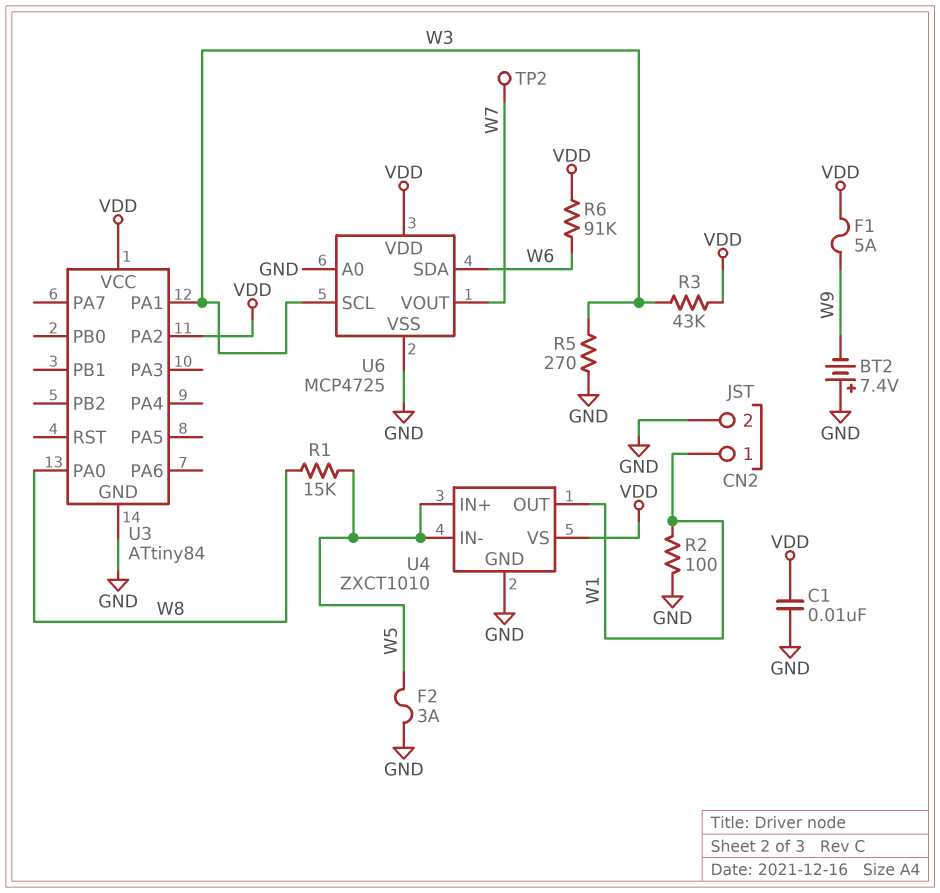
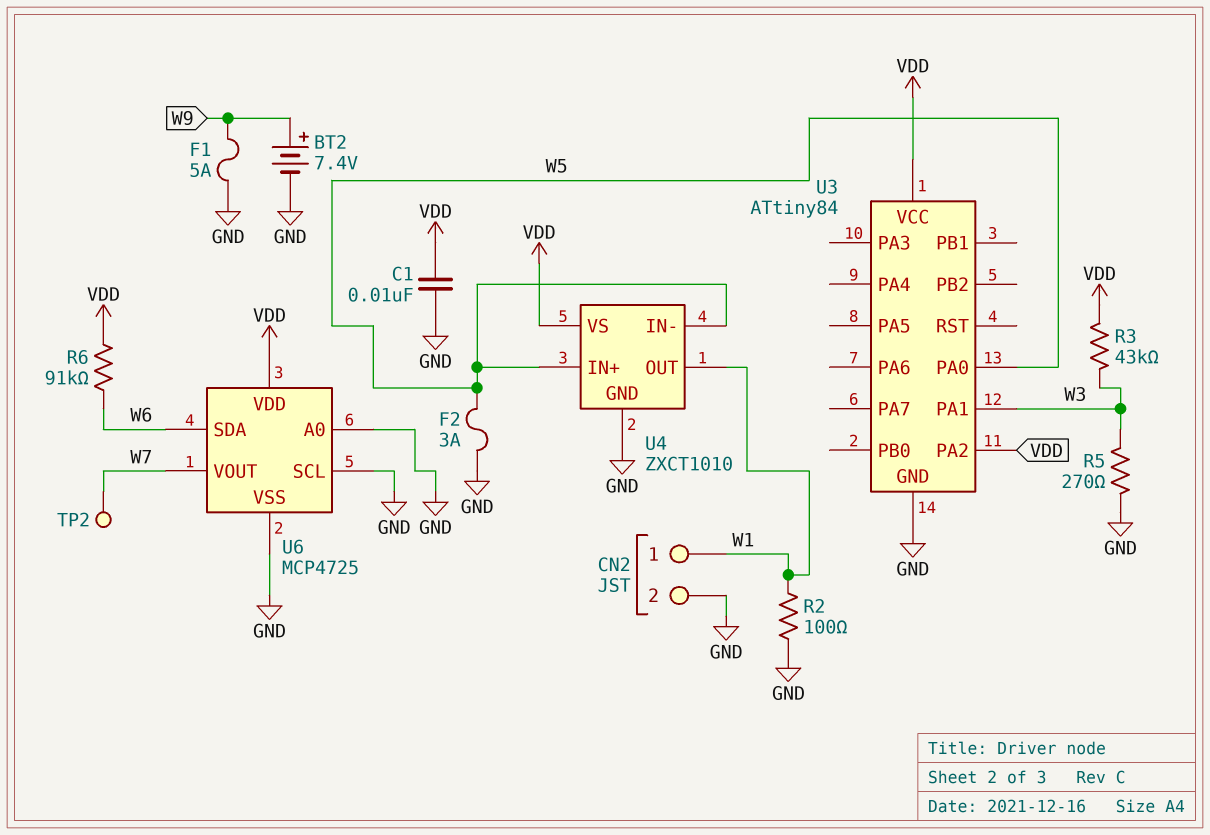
BT2: 7.4V (plus GND, minus W9) -> 7.4V (plus W9, minus GND)
F1: 5A (VDD, W9) -> 5A (GND, W9)
R1: 15k (W5, W8) -> none
U3 pin PA0: W8 -> W5
U6 pin SCL: W3 -> GND

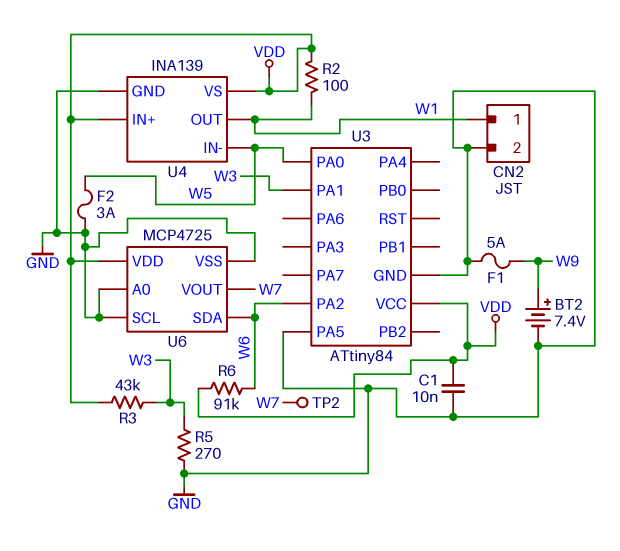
R2: 100 (GND, W1) -> 100 (VDD, W1)
U3 pin PA2: VDD -> W6
U3 pin PA5: none -> GND
U4: ZXCT1010 -> INA139
U4 pin IN+: W5 -> VDD

